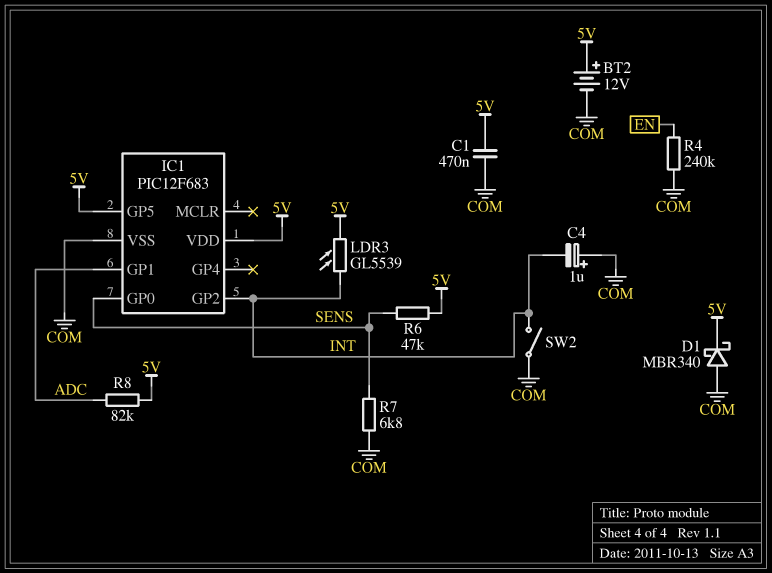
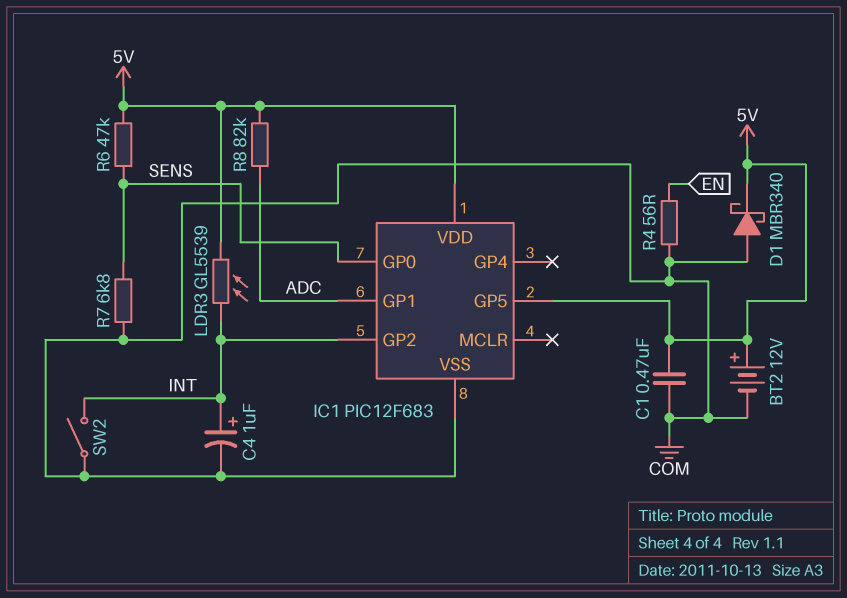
C4: 1uF (plus COM, minus INT) -> 1uF (plus INT, minus COM)
R4: 240k (COM, EN) -> 56 (COM, EN)

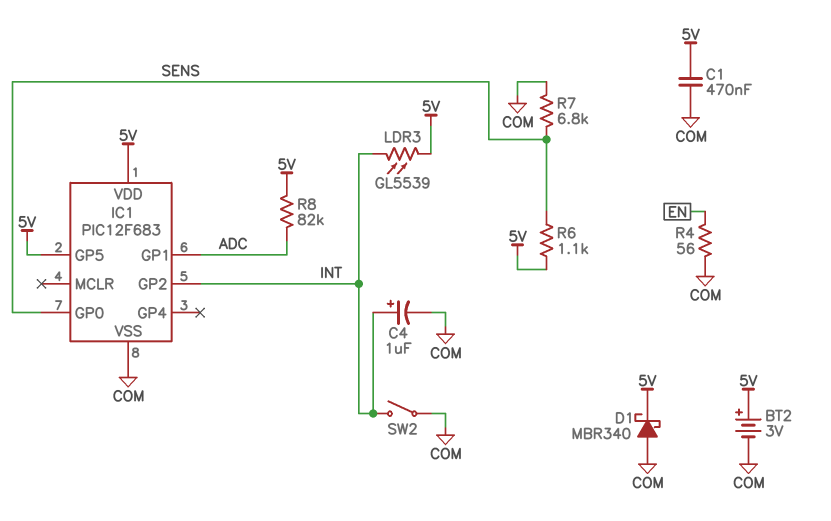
BT2: 12V (plus 5V, minus COM) -> 3V (plus 5V, minus COM)
R6: 47k (5V, SENS) -> 1.1k (5V, SENS)

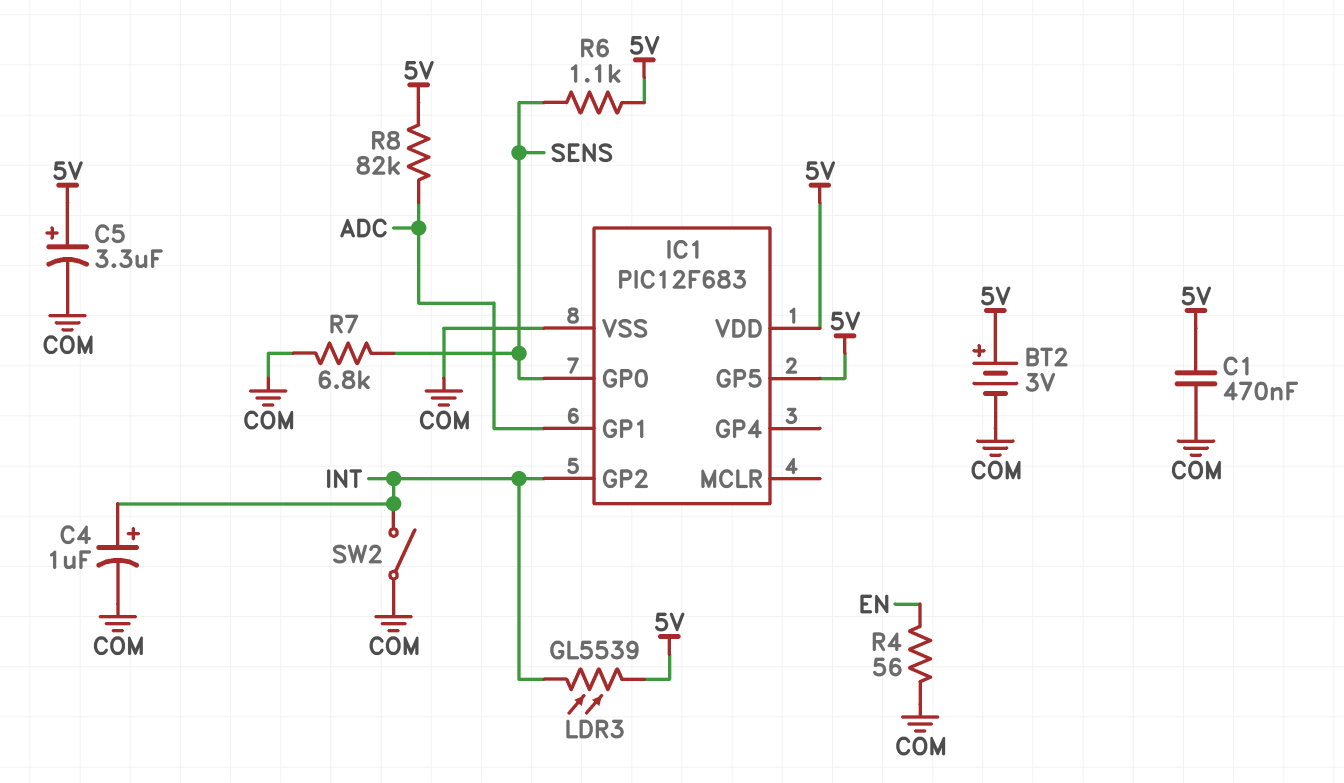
C5: none -> 3.3uF (plus 5V, minus COM)
D1: schottky MBR340 (A COM, K 5V) -> none

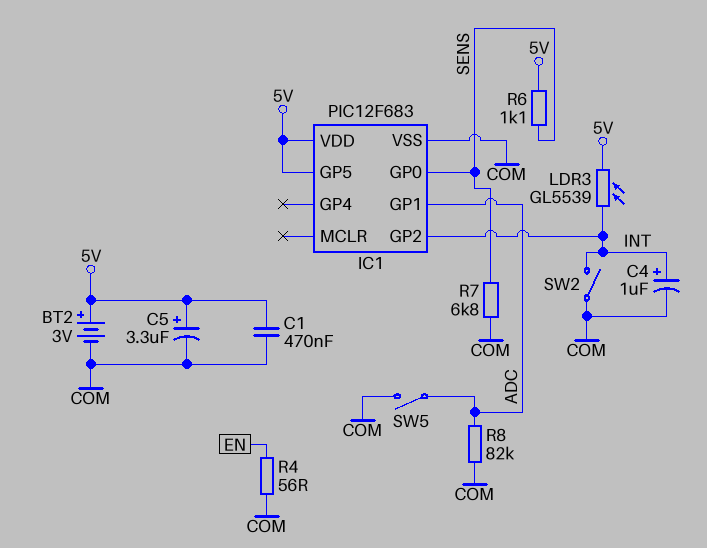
R8: 82k (5V, ADC) -> 82k (ADC, COM)
SW5: none -> switch (ADC, COM)

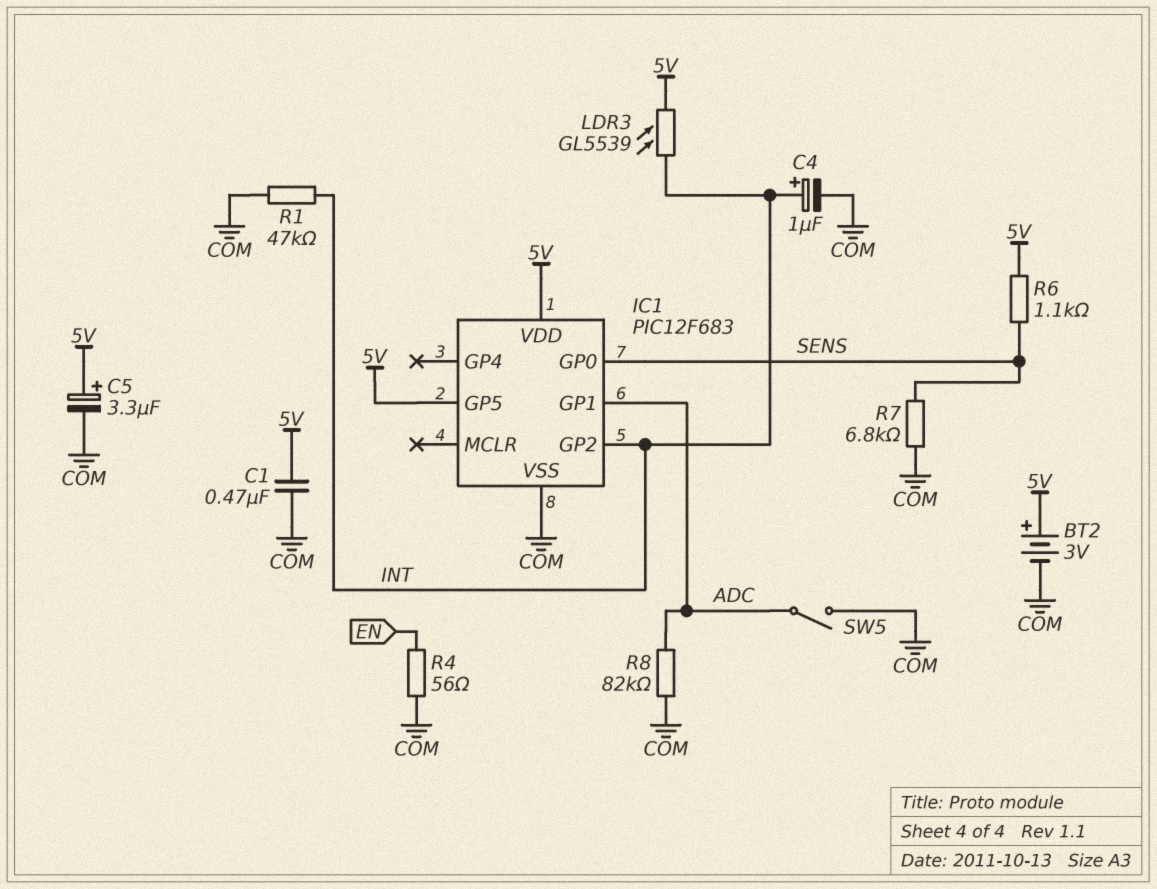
R1: none -> 47k (COM, INT)
SW2: switch (COM, INT) -> none

